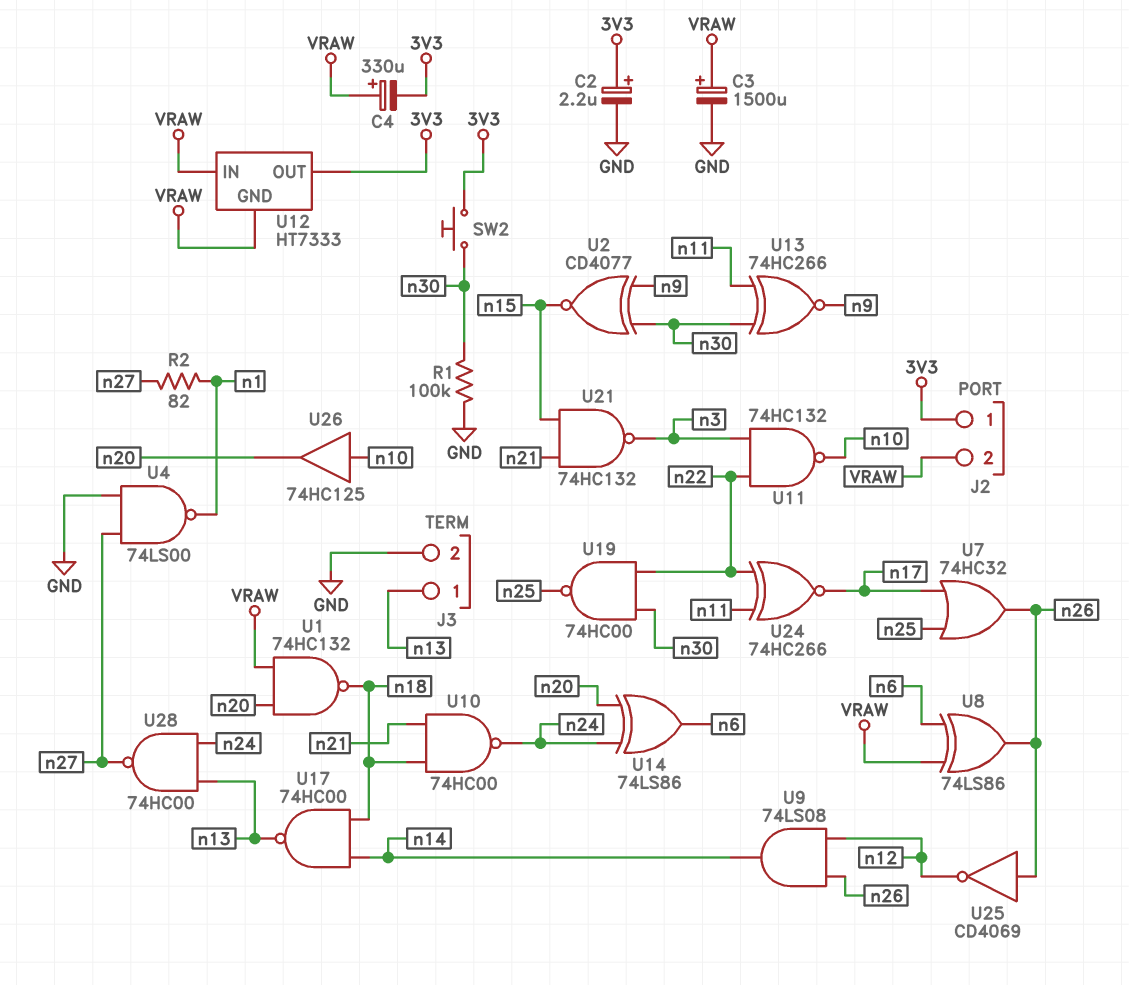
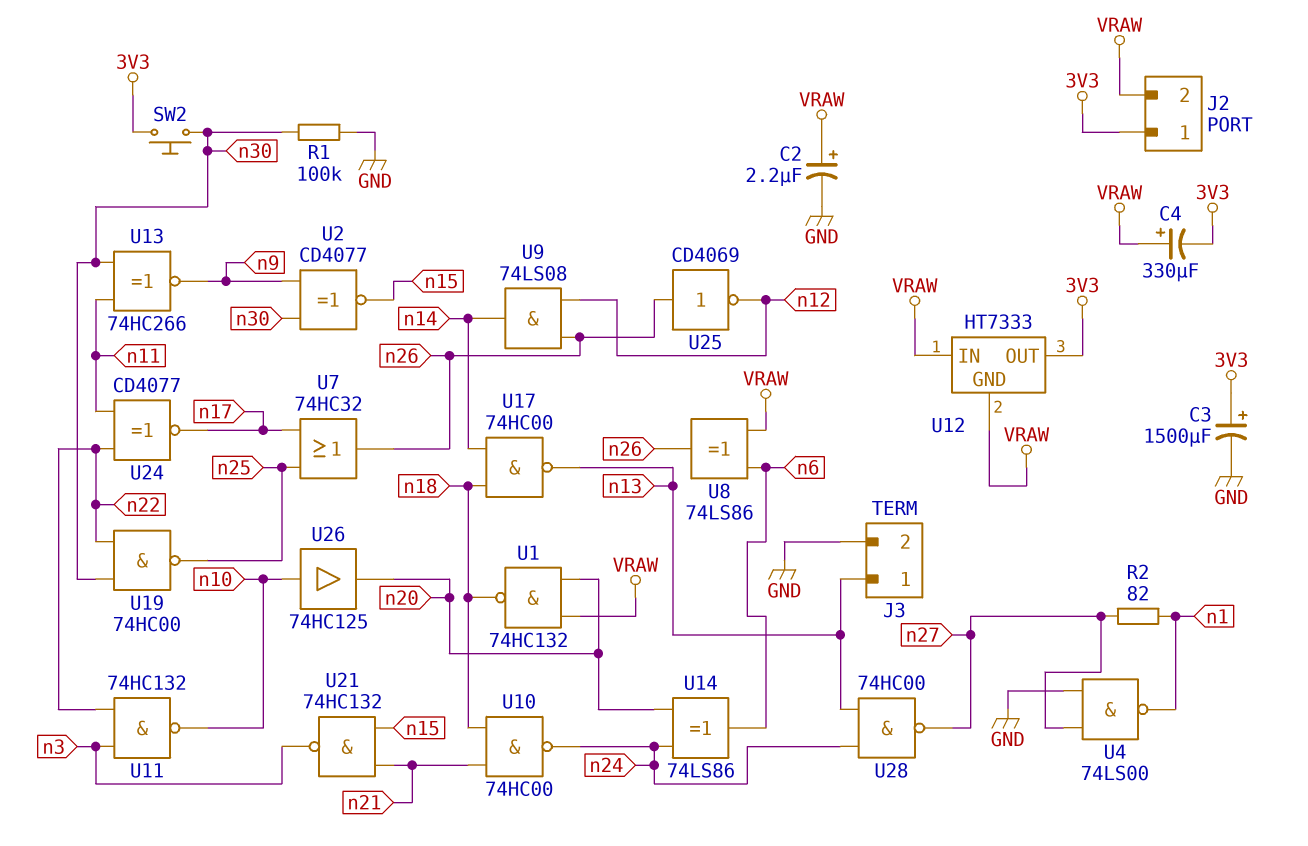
C2: 2.2uF (plus 3V3, minus GND) -> 2.2uF (plus VRAW, minus GND)
C3: 1500uF (plus VRAW, minus GND) -> 1500uF (plus 3V3, minus GND)
U24: XNOR 74HC266 (in n11, in n22, out n17) -> XNOR CD4077 (in n11, in n22, out n17)

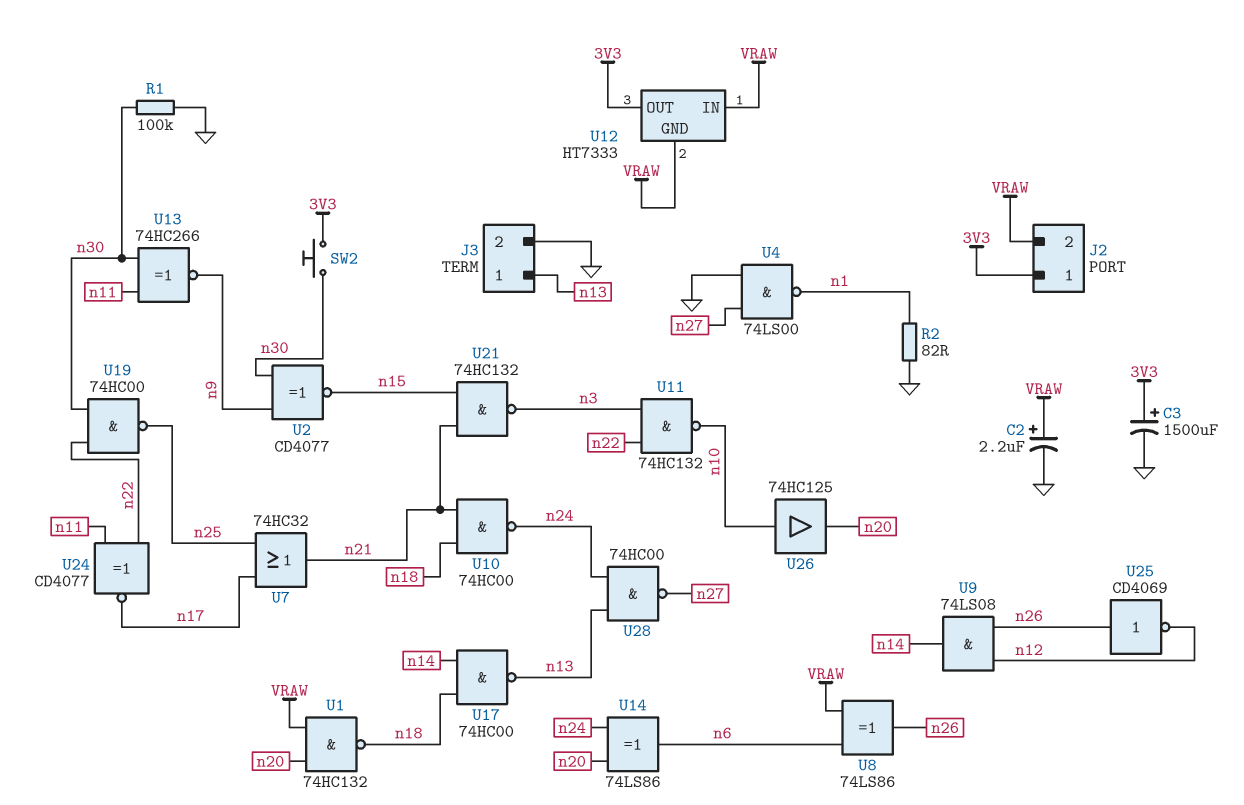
C4: 330uF (plus VRAW, minus 3V3) -> none
R2: 82 (n1, n27) -> 82 (GND, n1)
U7: OR 74HC32 (in n17, in n25, out n26) -> OR 74HC32 (in n17, in n25, out n21)

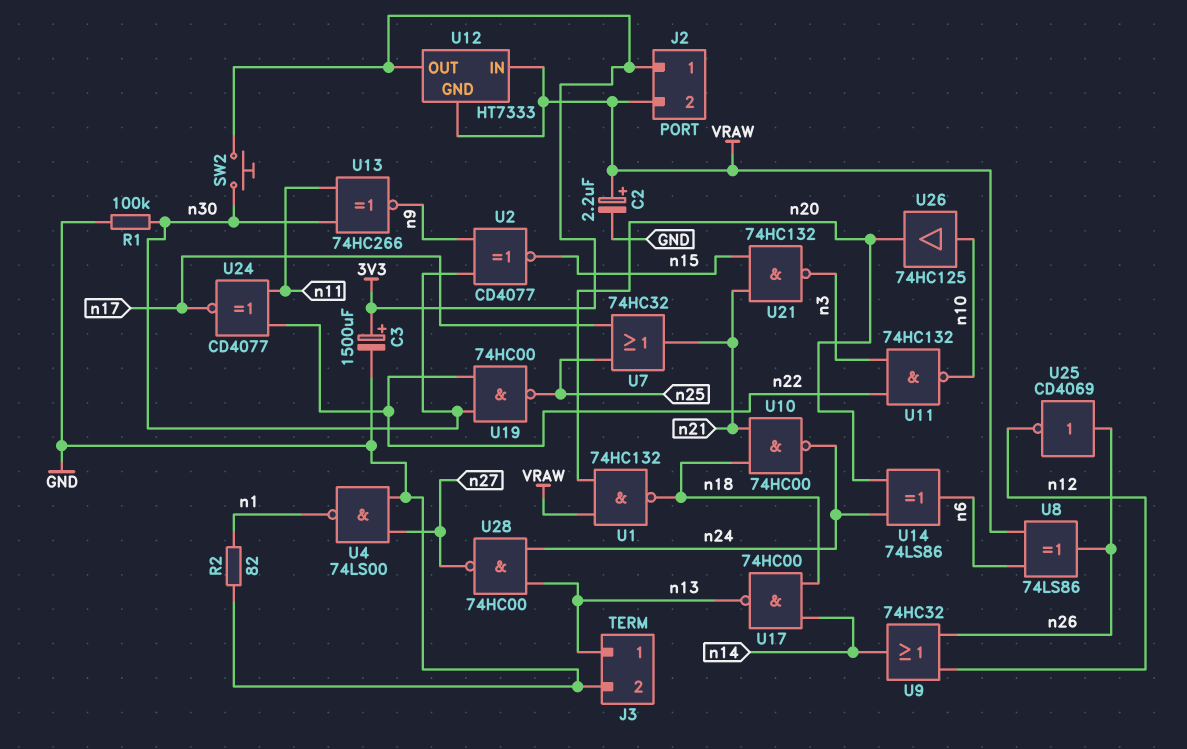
U9: AND 74LS08 (in n12, in n26, out n14) -> OR 74HC32 (in n12, in n26, out n14)

